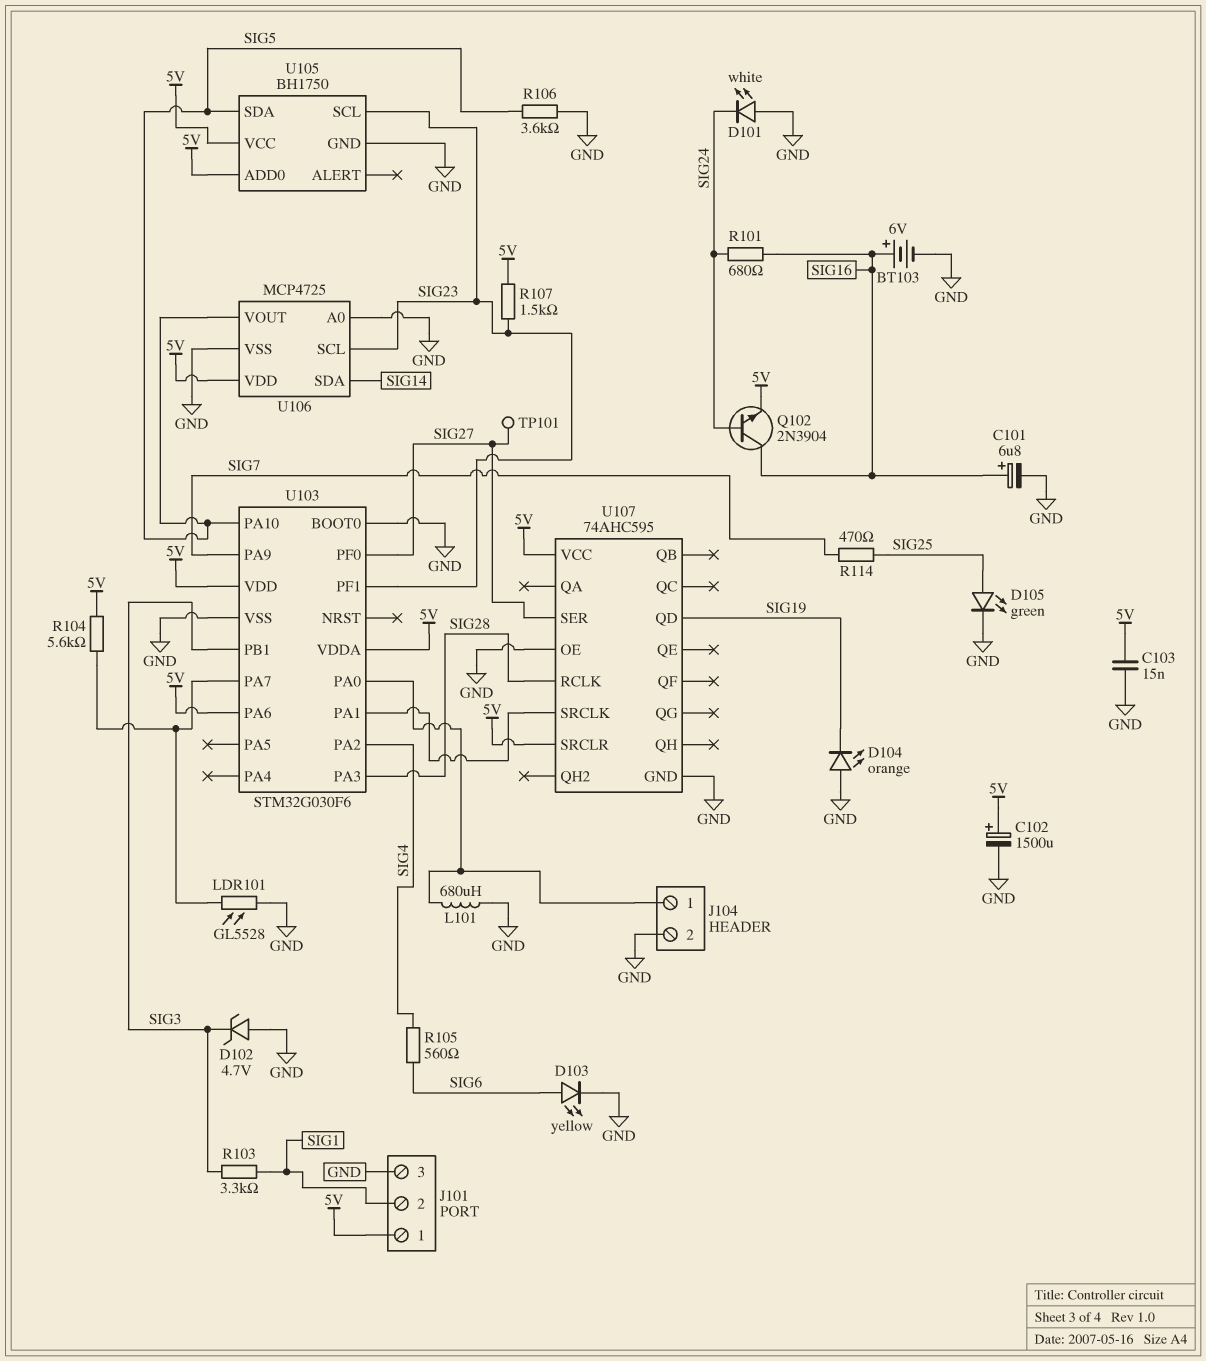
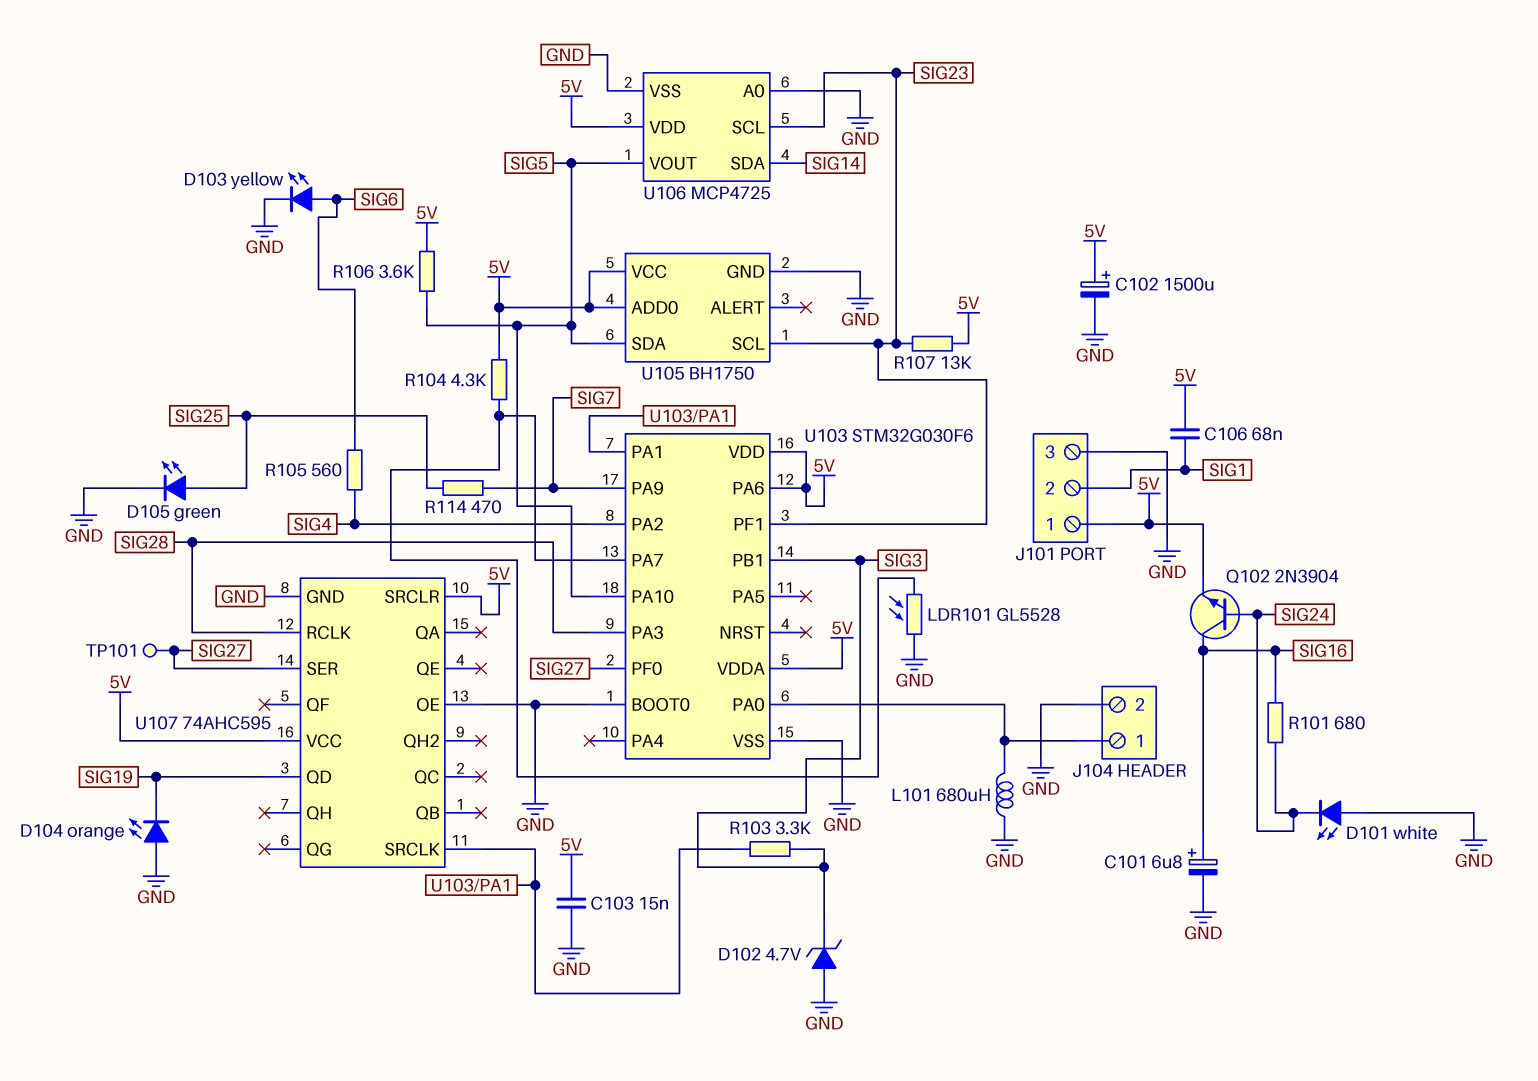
BT103: 6V (plus SIG16, minus GND) -> none
C106: none -> 68nF (5V, SIG1)
R103: 3.3k (SIG1, SIG3) -> 3.3k (SIG3, U103/PA1)
R104: 5.6k (5V, U103/PA7) -> 4.3k (5V, U103/PA7)
R106: 3.6k (GND, SIG5) -> 3.6k (5V, SIG5)
R107: 1.5k (5V, SIG23) -> 13k (5V, SIG23)

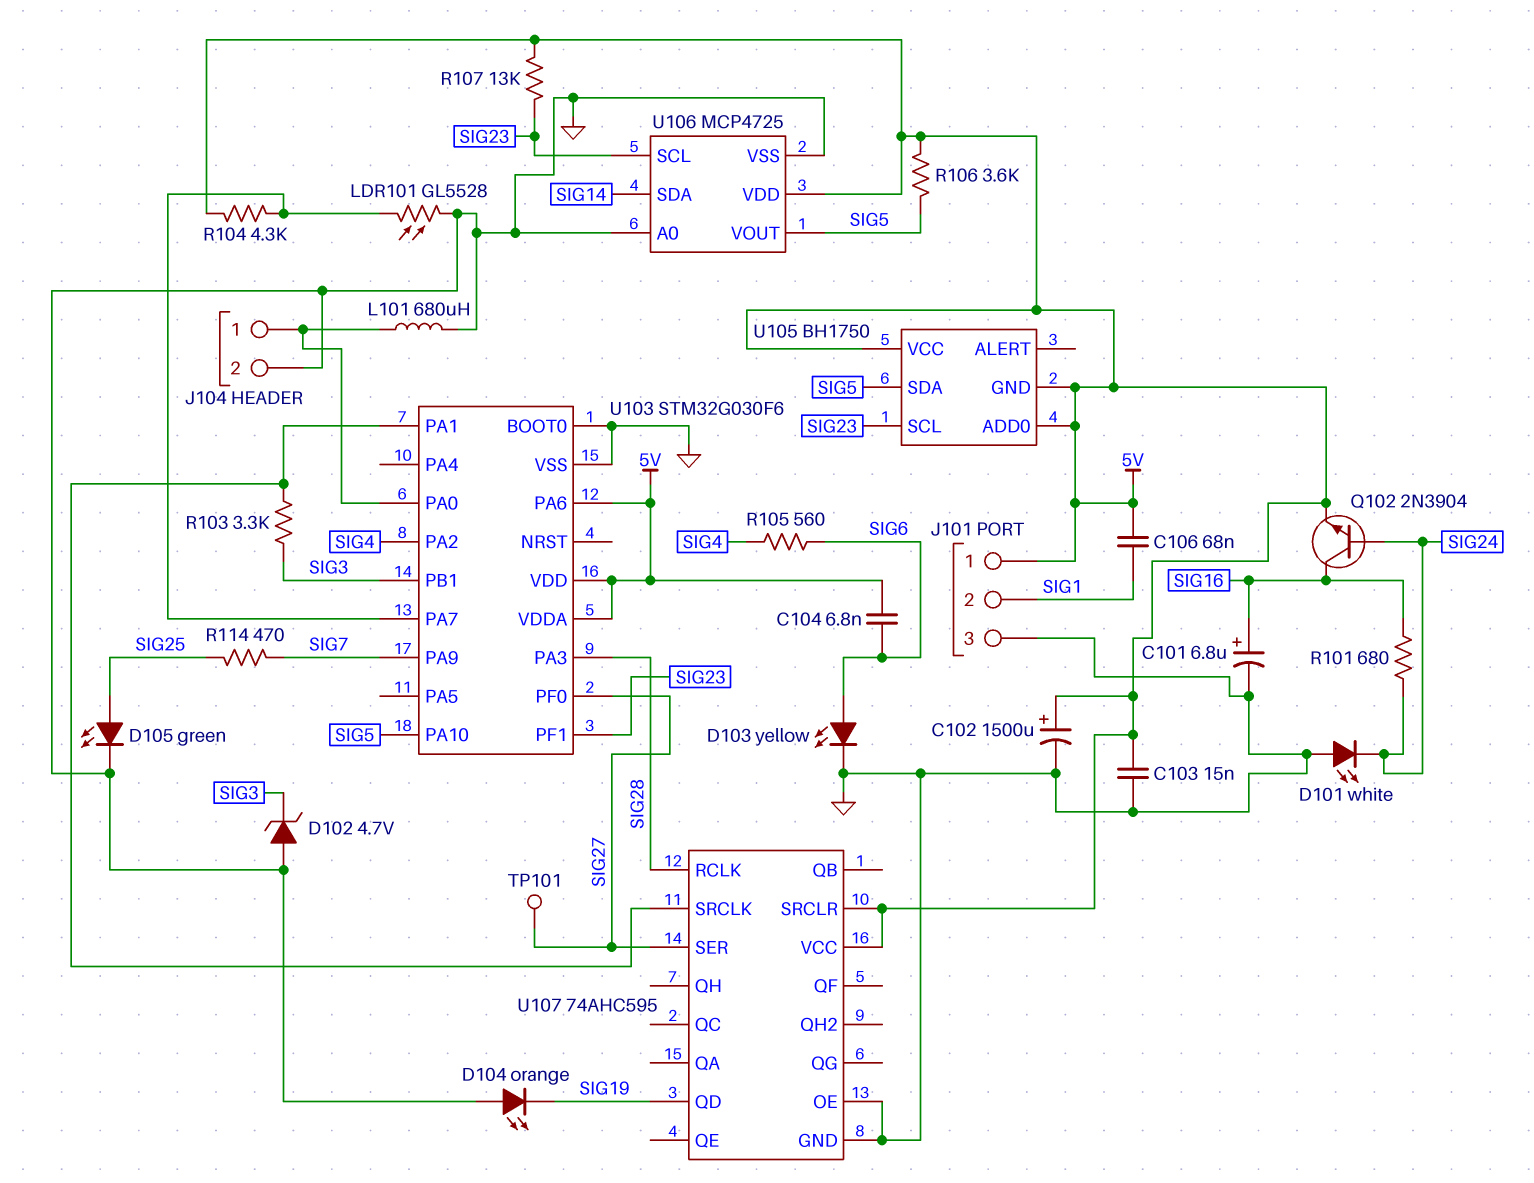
C104: none -> 6.8nF (5V, SIG6)
U105 pin GND: GND -> 5V

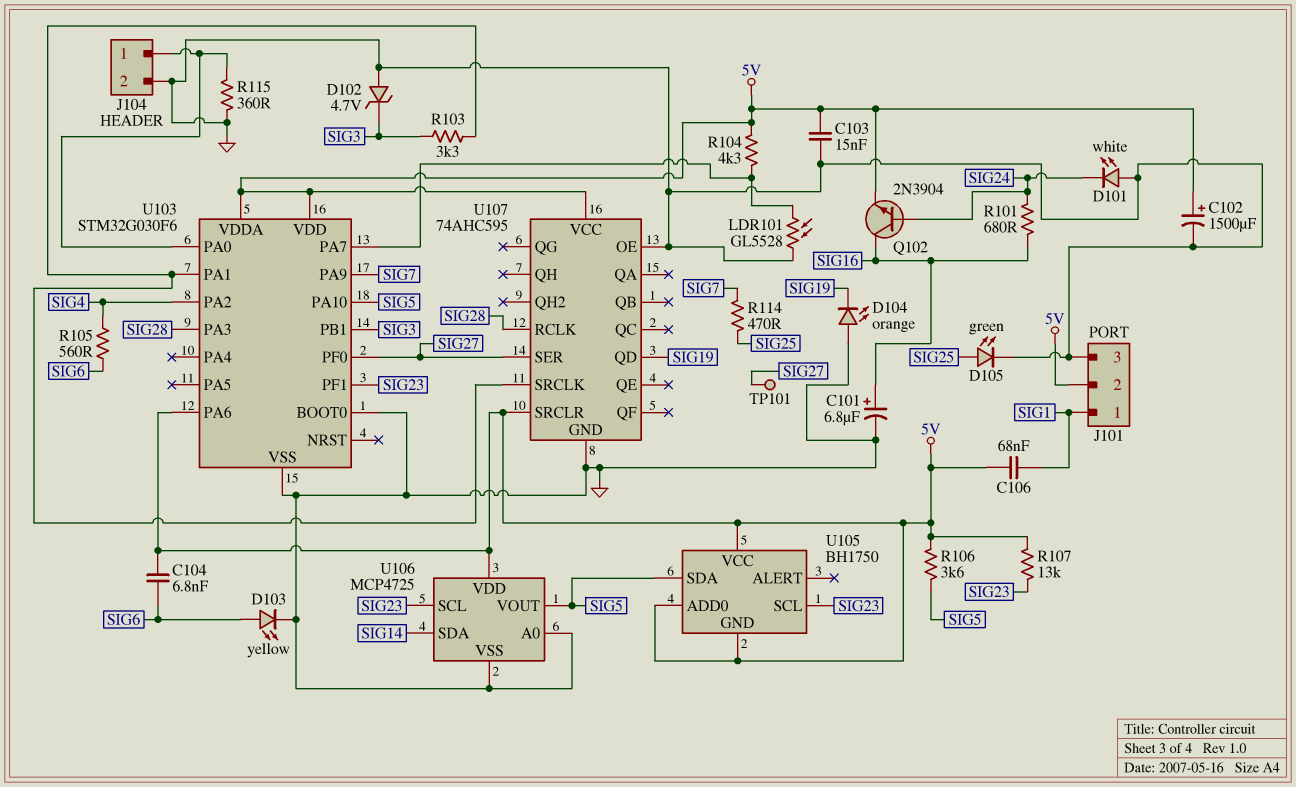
J101 pin 1: 5V -> SIG1
J101 pin 2: SIG1 -> 5V
L101: 680uH (GND, J104/1) -> none
R115: none -> 360 (GND, J104/1)

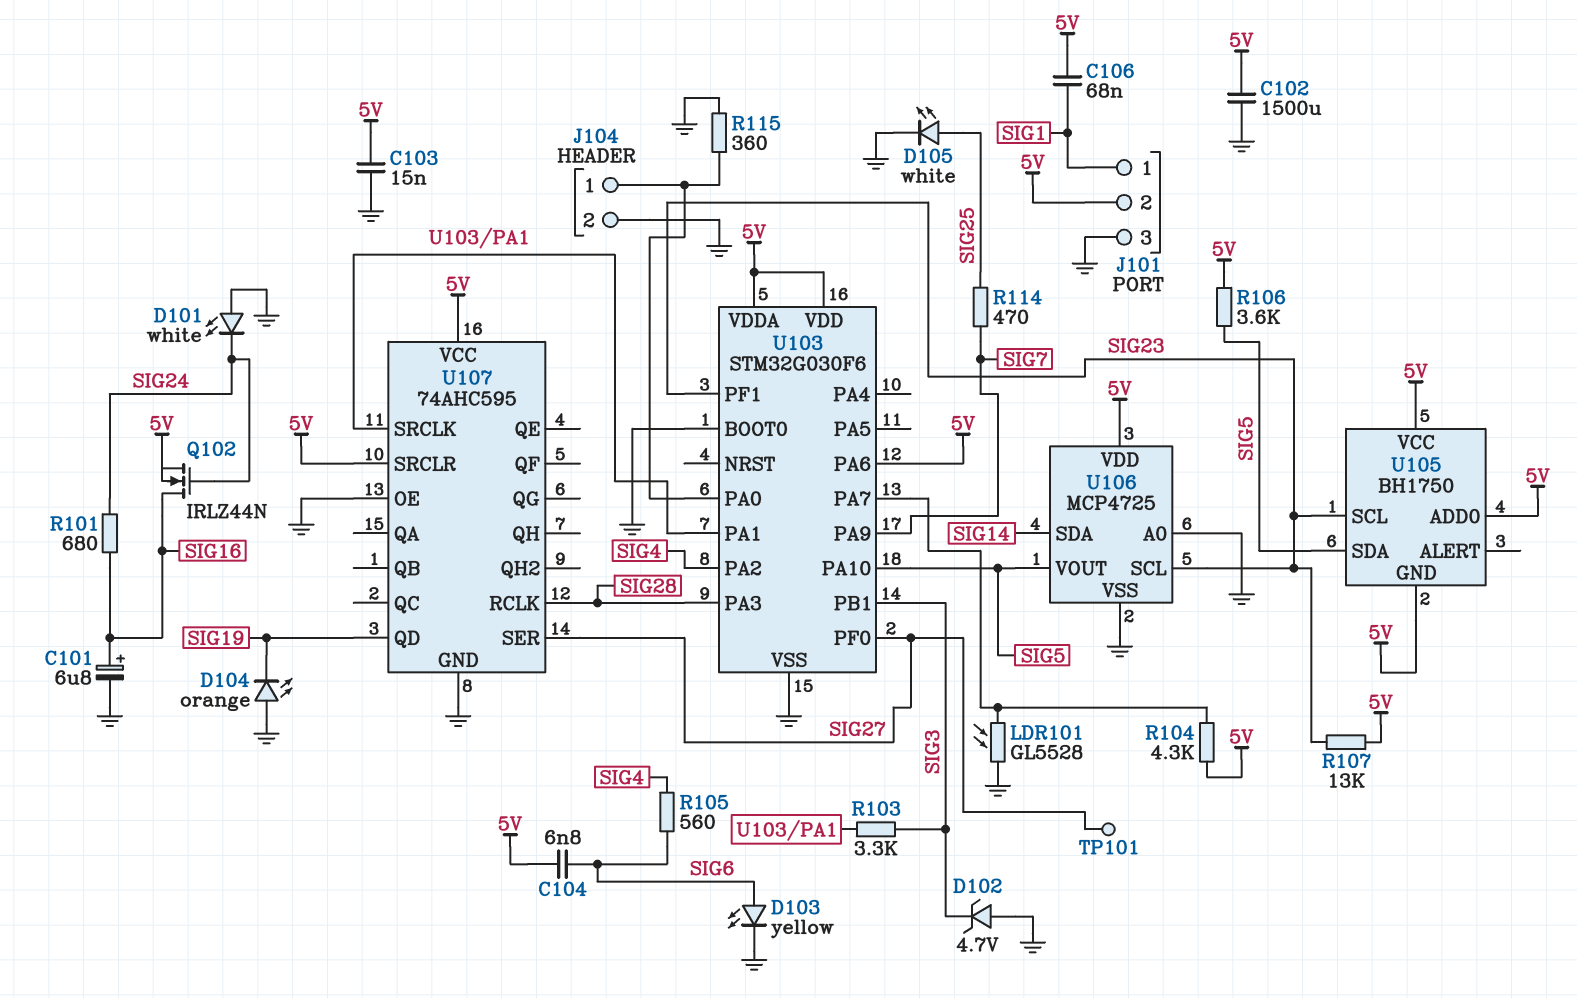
C102: 1500uF (plus 5V, minus GND) -> 1500uF (5V, GND)
D105: LED green (A SIG25, K GND) -> LED white (A SIG25, K GND)
Q102: NPN 2N3904 (B SIG24, C SIG16, E 5V) -> NMOS IRLZ44N (G SIG24, D SIG16, S 5V)

